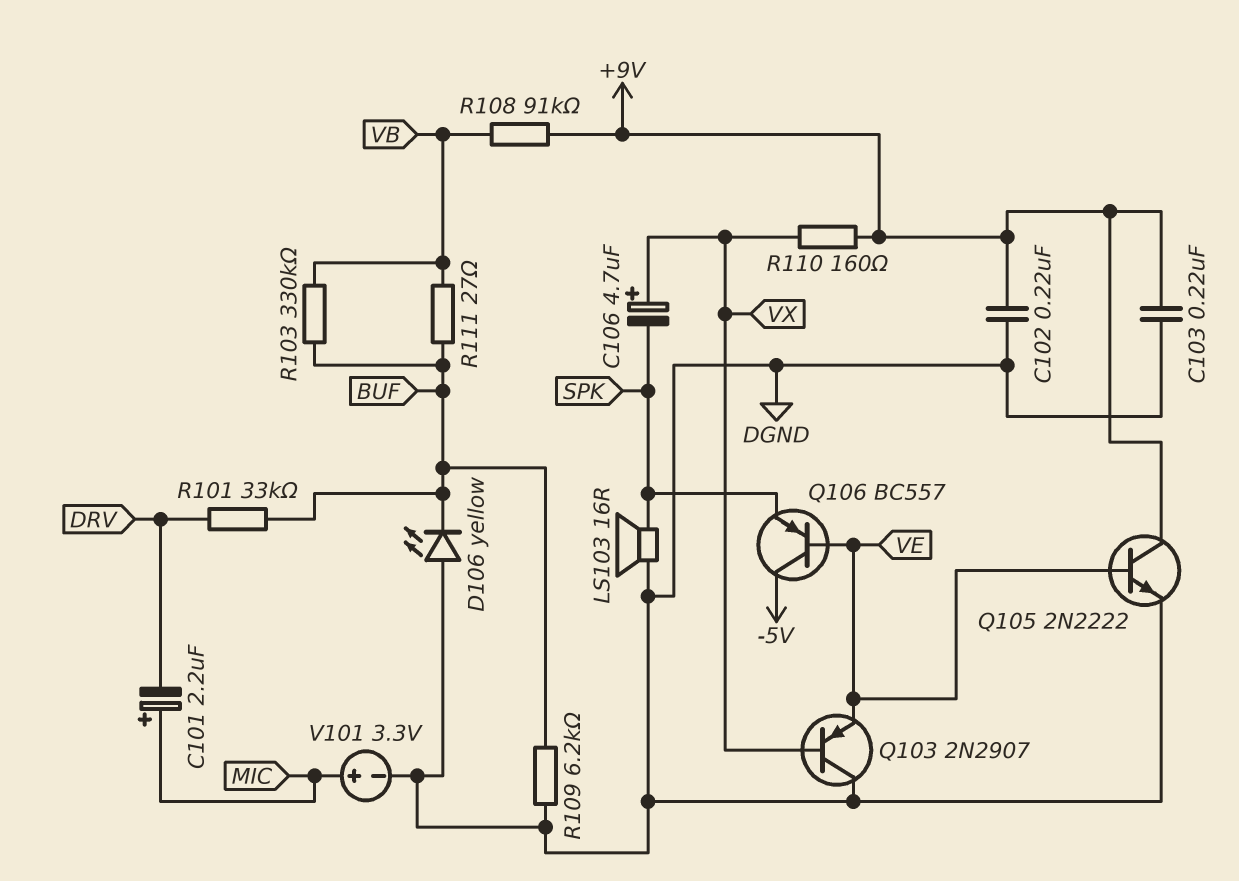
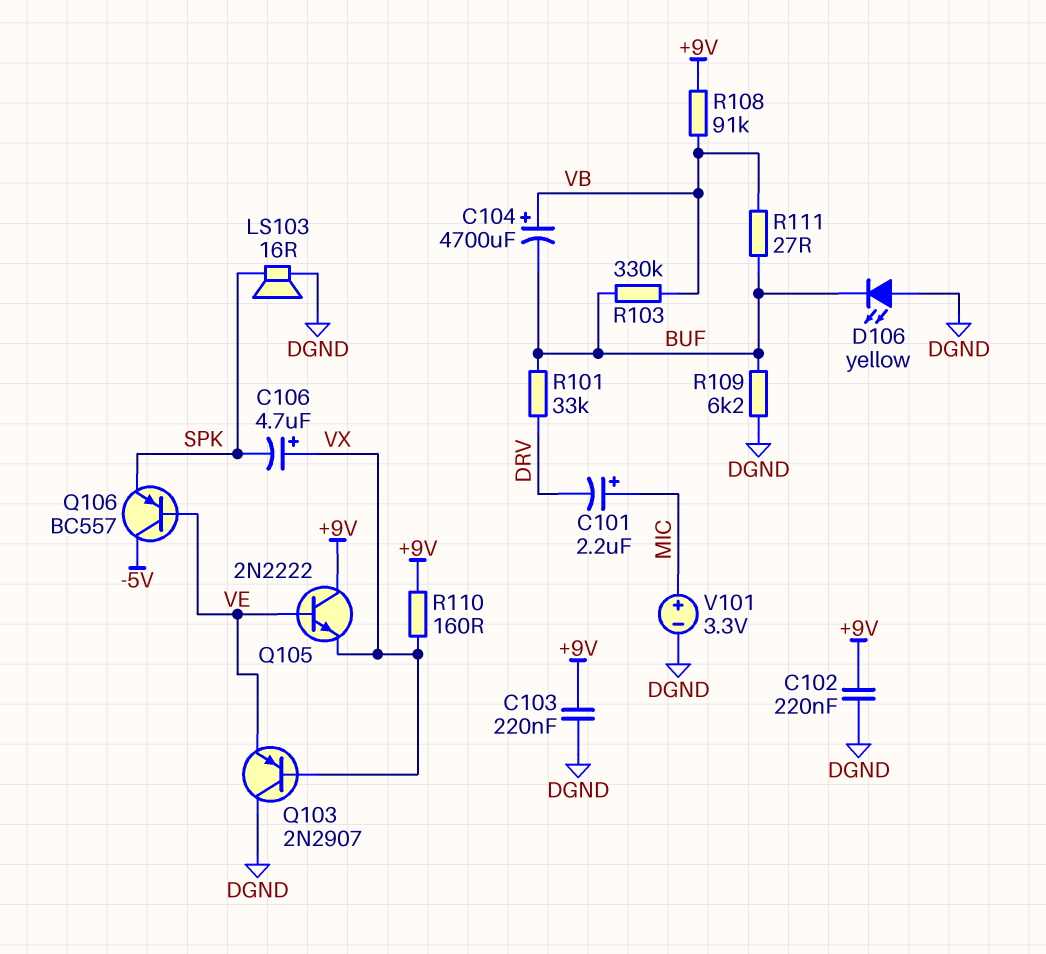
C104: none -> 4700uF (plus VB, minus BUF)
Q105: NPN 2N2222 (B VE, C +9V, E DGND) -> NPN 2N2222 (B VE, C +9V, E VX)

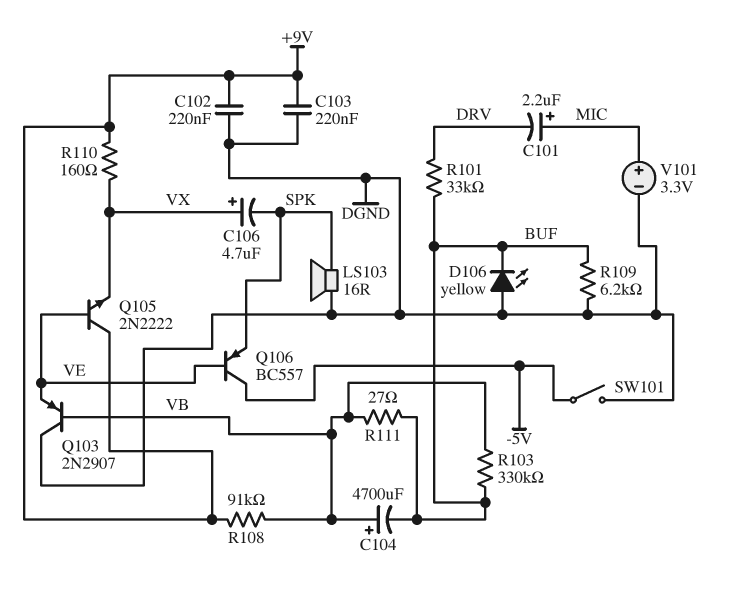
Q103: PNP 2N2907 (B VX, C DGND, E VE) -> PNP 2N2907 (B VB, C DGND, E VE)
SW101: none -> switch (-5V, DGND)

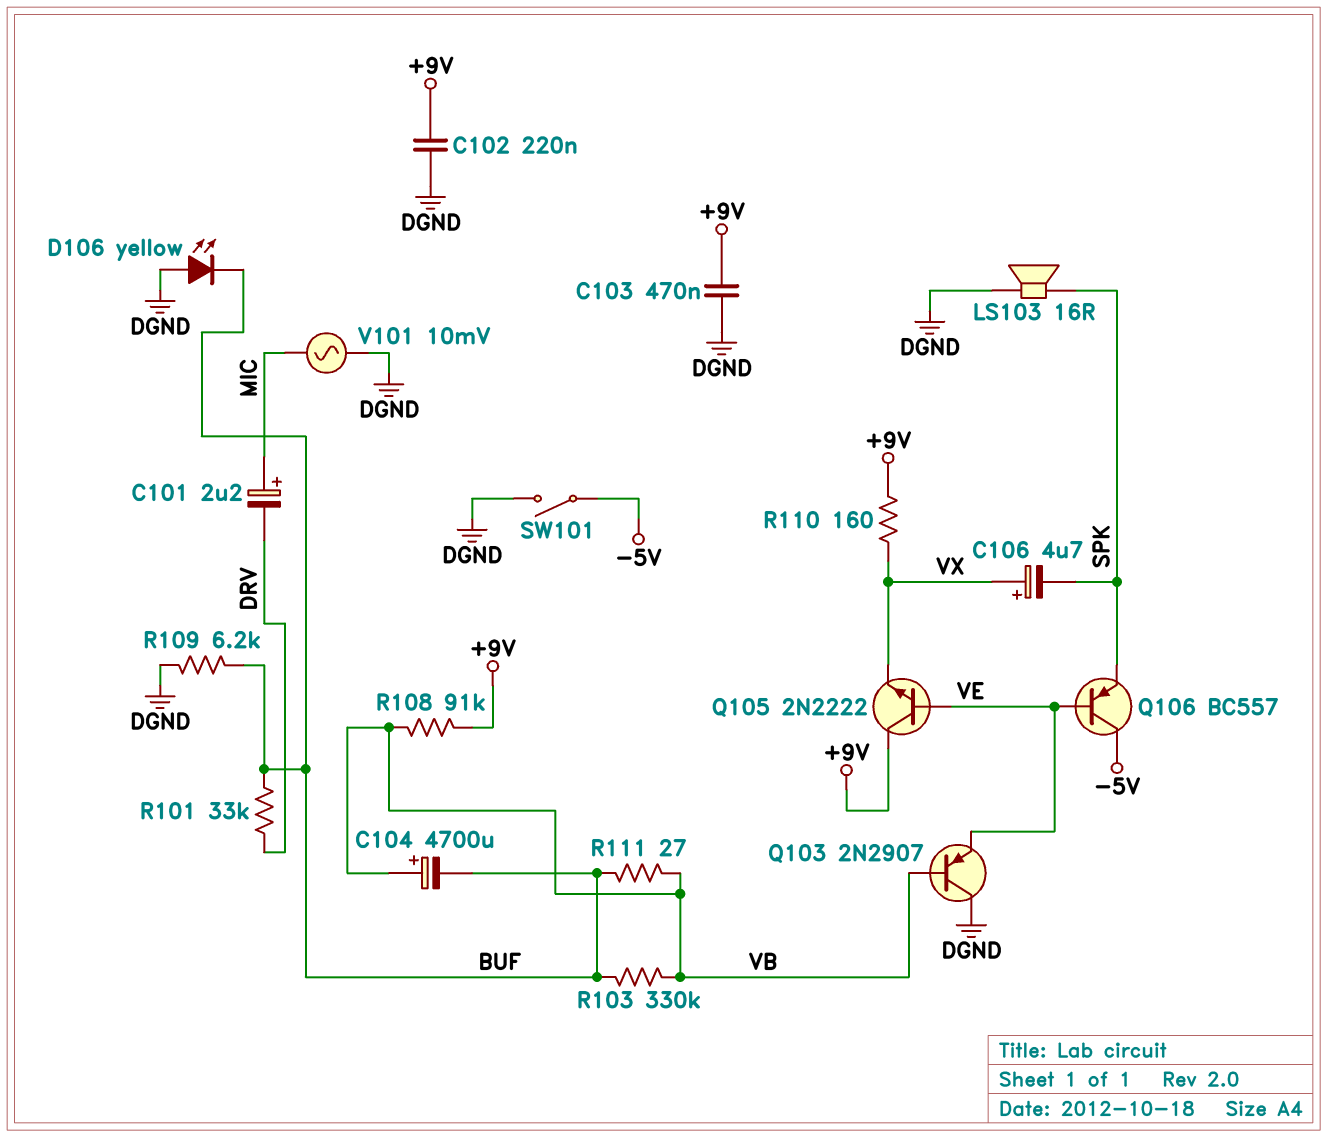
C103: 220nF (+9V, DGND) -> 470nF (+9V, DGND)
V101: 3.3V (plus MIC, minus DGND) -> AC 10mV (DGND, MIC)

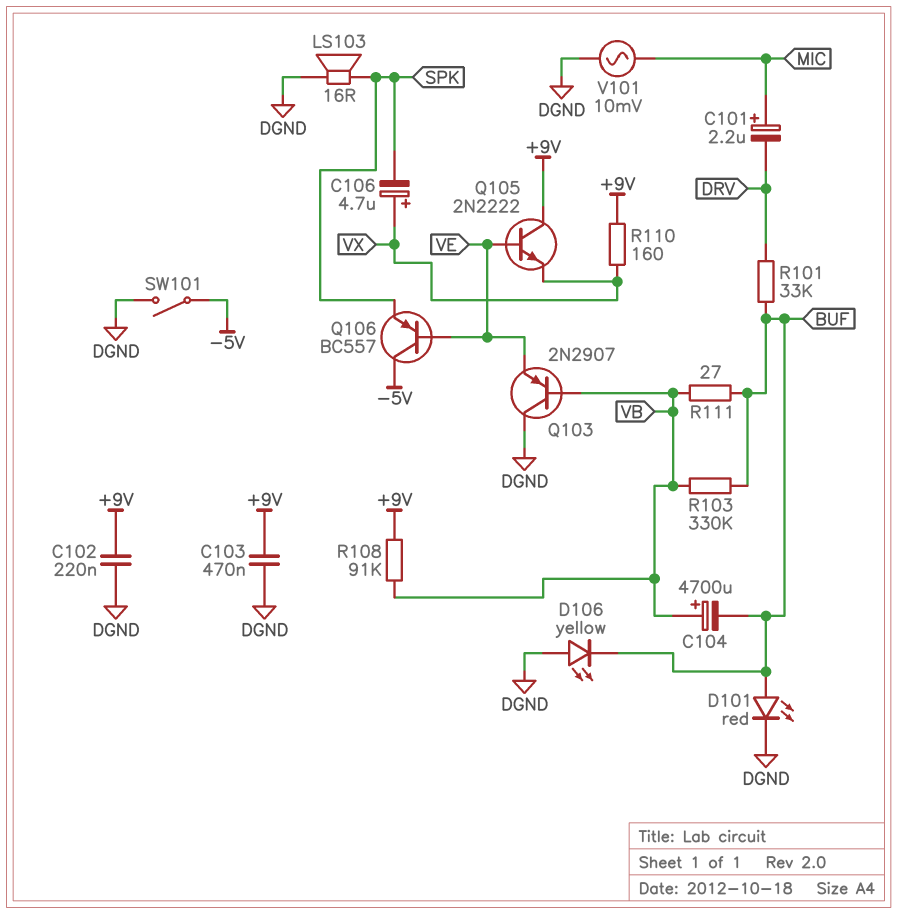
D101: none -> LED red (A BUF, K DGND)
R109: 6.2k (BUF, DGND) -> none

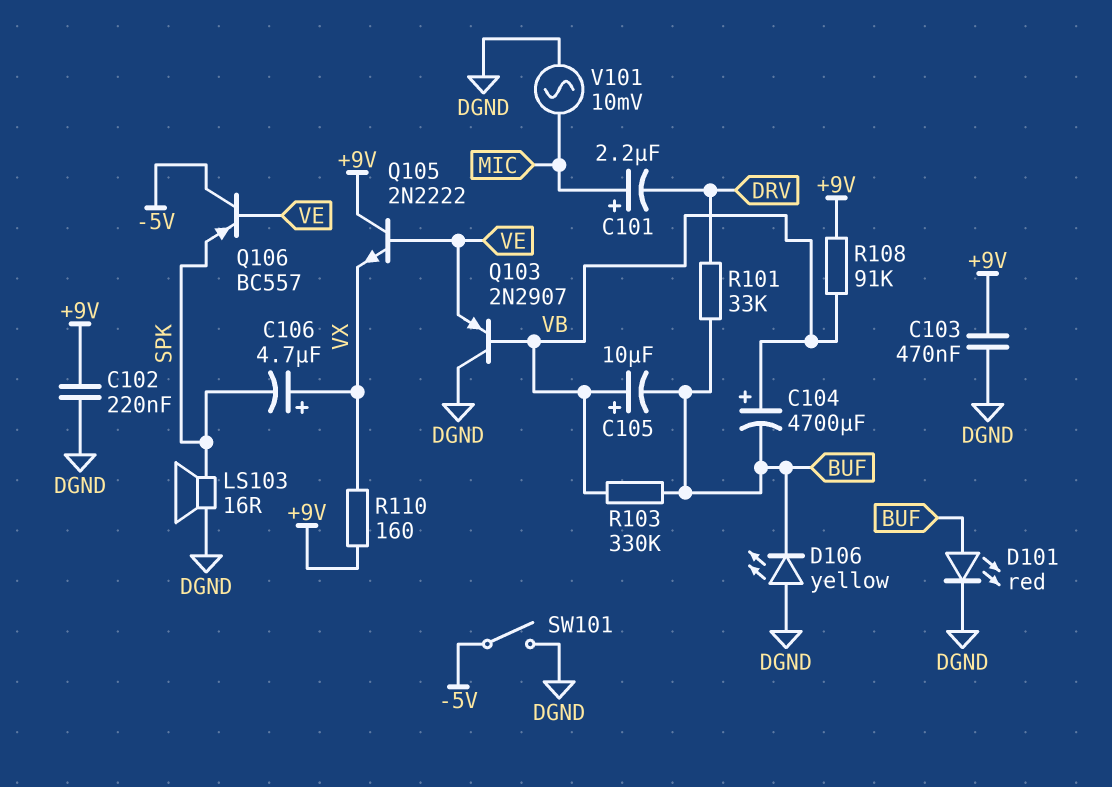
C105: none -> 10uF (plus VB, minus BUF)
R111: 27 (BUF, VB) -> none

